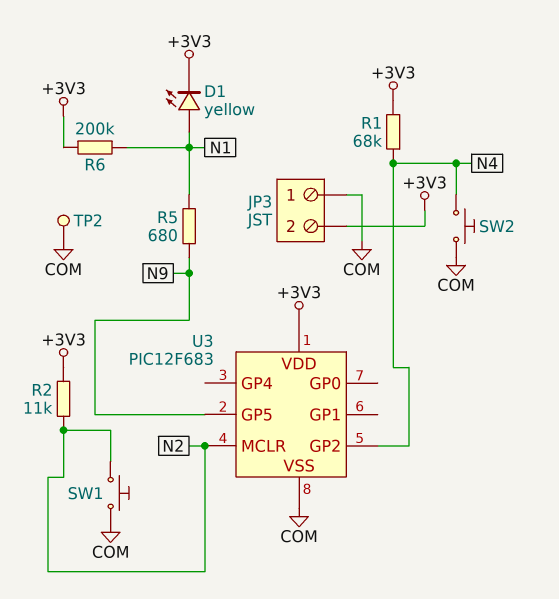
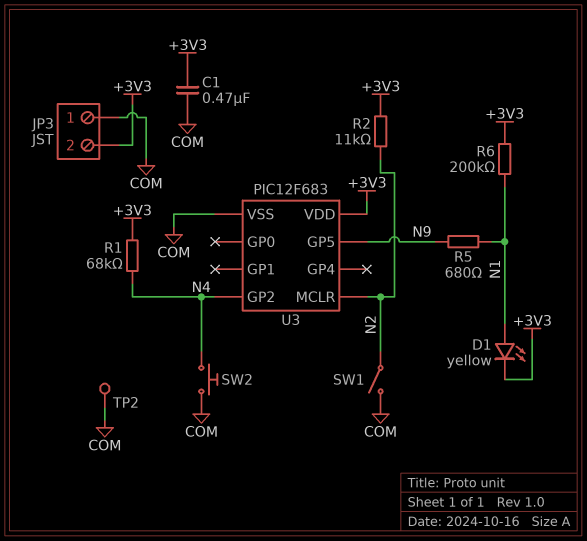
C1: none -> 470nF (+3V3, COM)
SW1: button (COM, N2) -> switch (COM, N2)

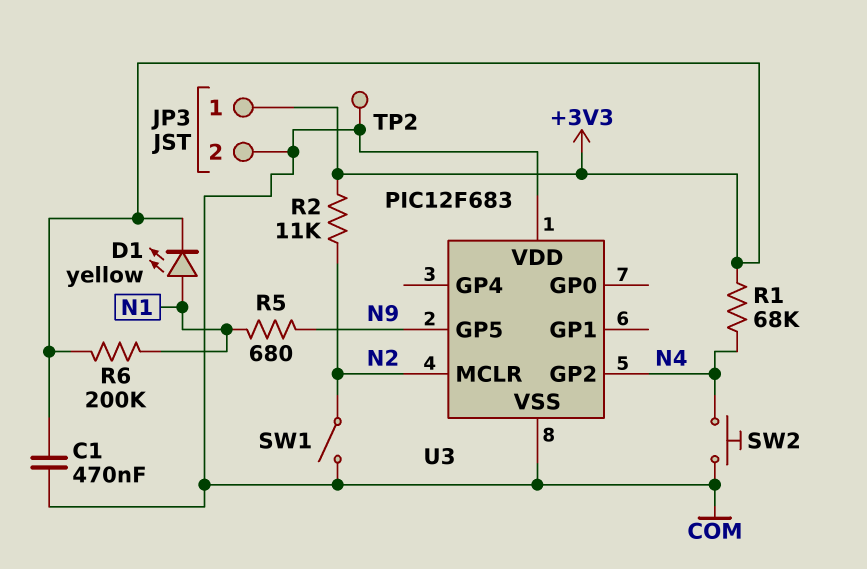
JP3 pin 1: COM -> +3V3
JP3 pin 2: +3V3 -> COM
U3 pin VDD: +3V3 -> COM

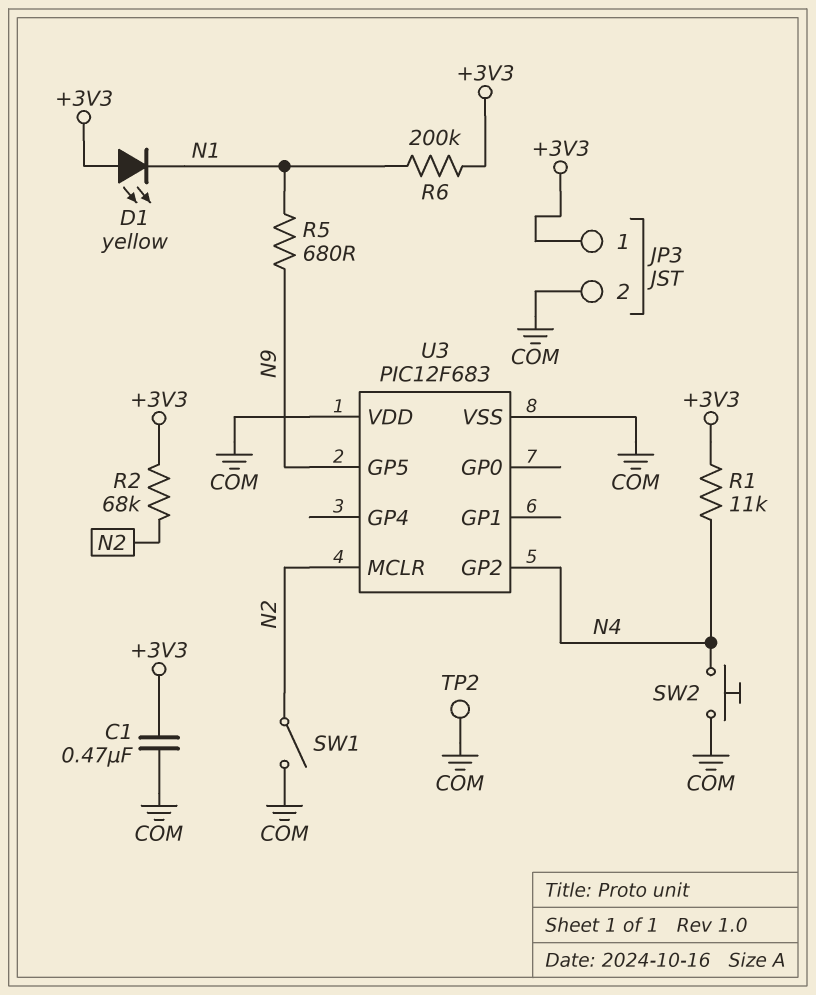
D1: LED yellow (A N1, K +3V3) -> LED yellow (A +3V3, K N1)
R1: 68k (+3V3, N4) -> 11k (+3V3, N4)
R2: 11k (+3V3, N2) -> 68k (+3V3, N2)

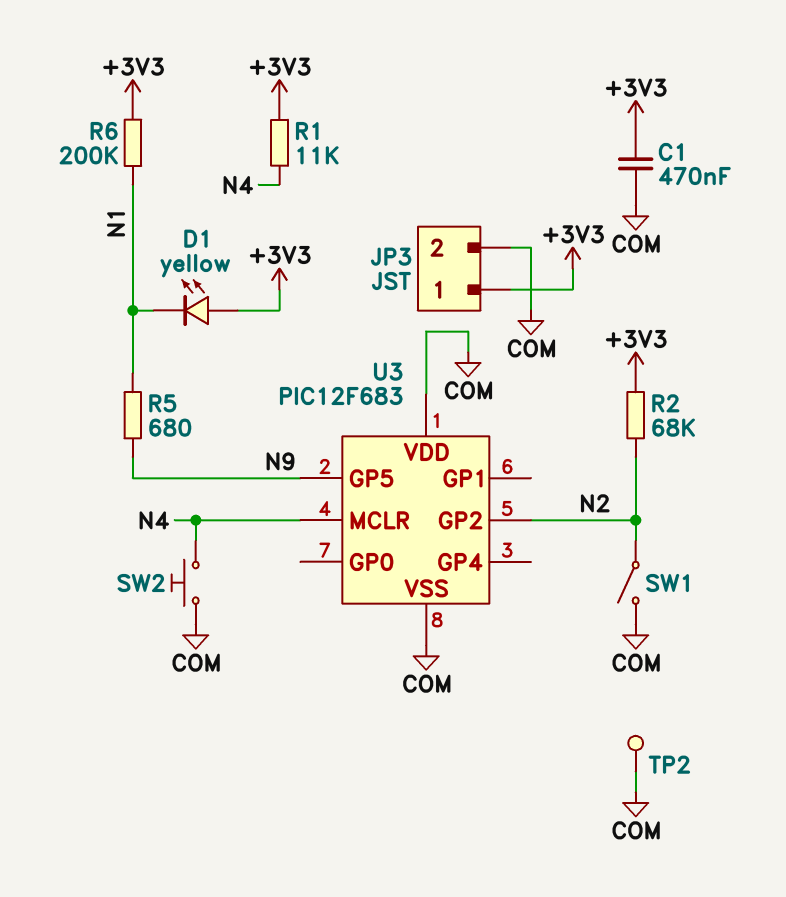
U3 pin GP2: N4 -> N2
U3 pin MCLR: N2 -> N4

